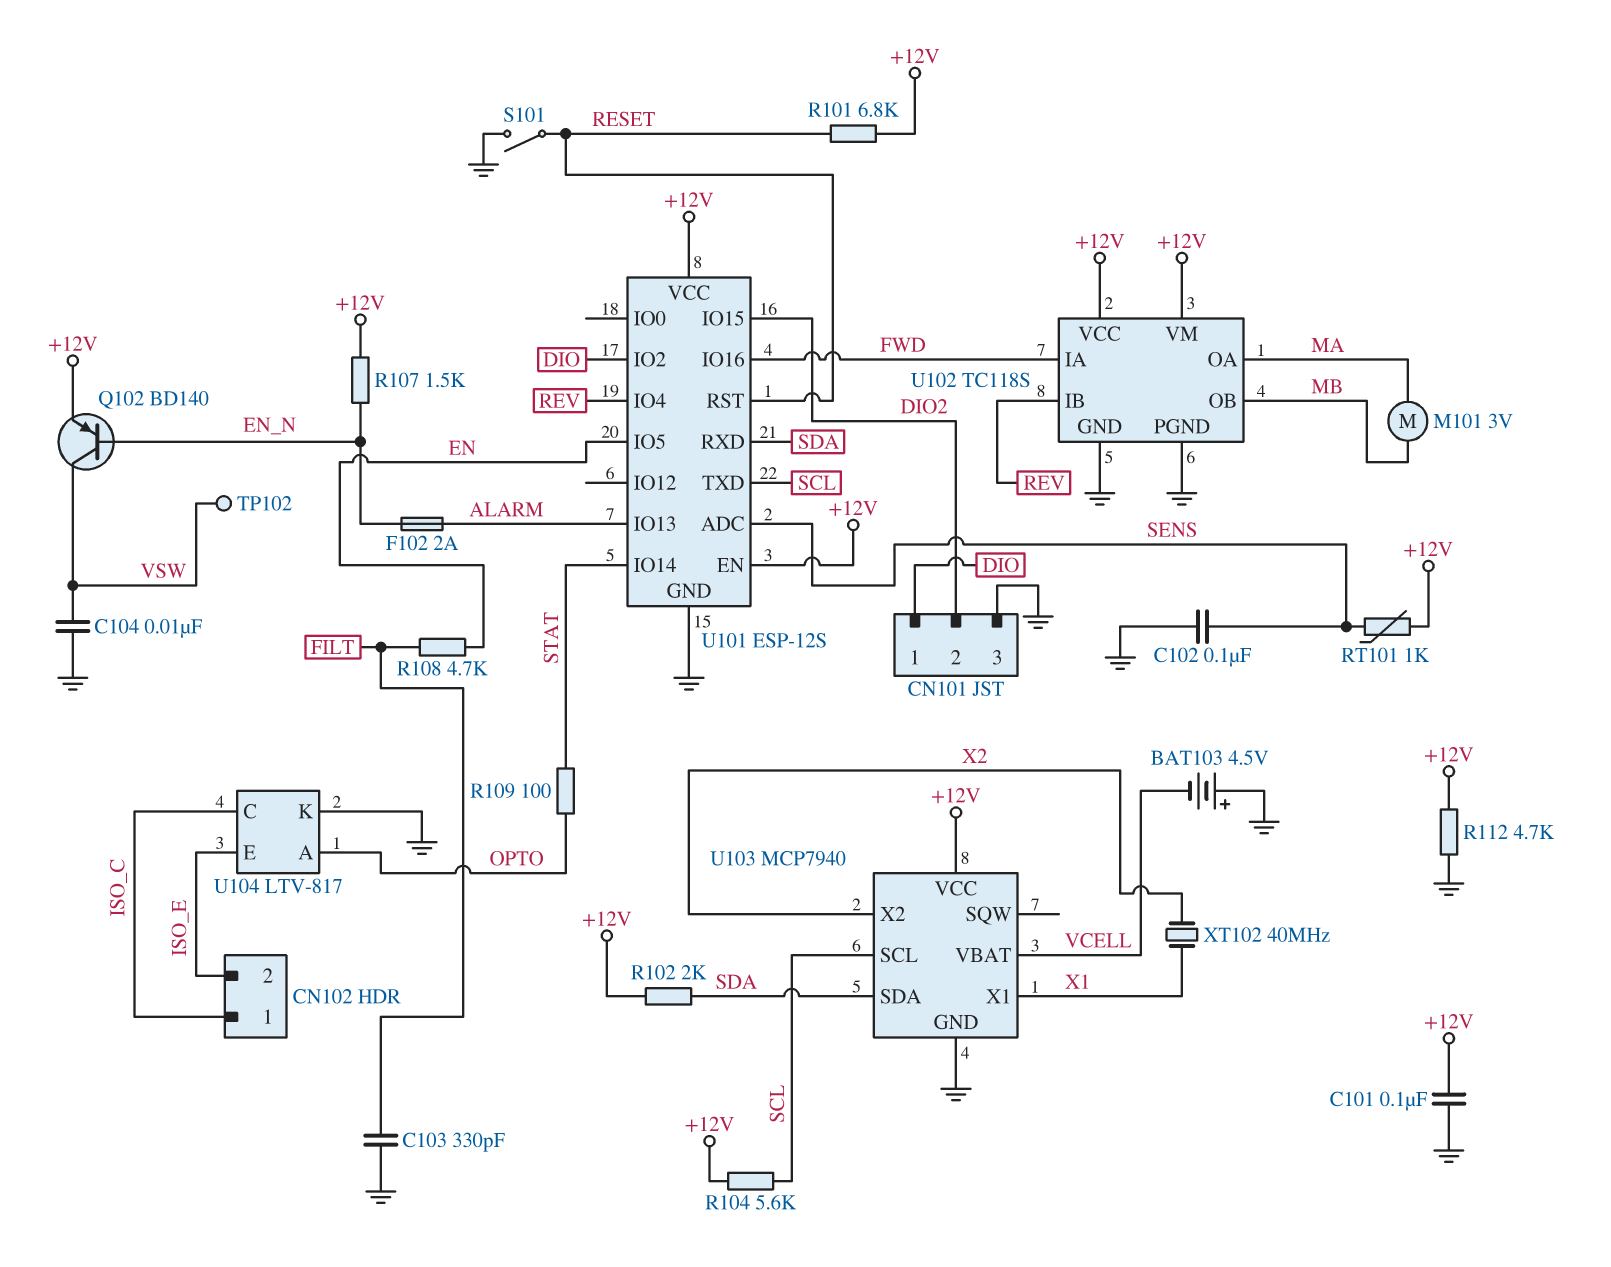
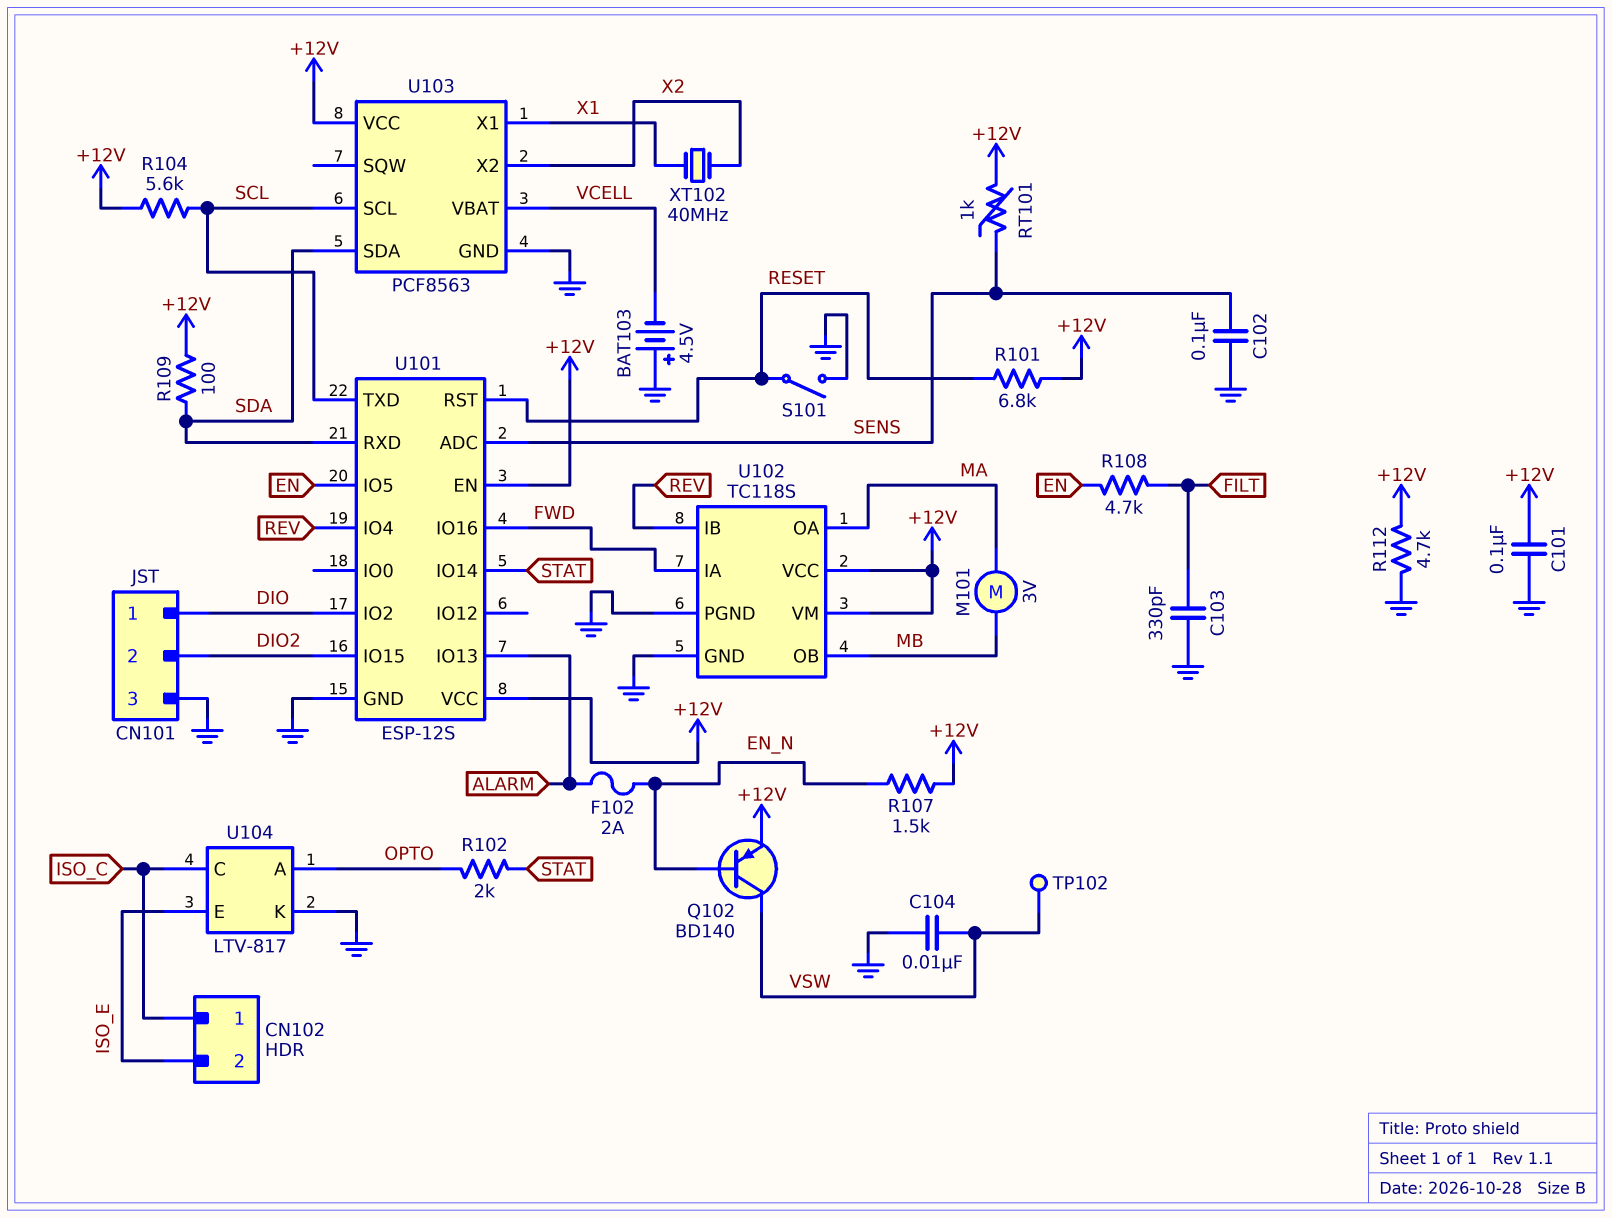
R102: 2k (+12V, SDA) -> 2k (OPTO, STAT)
R109: 100 (OPTO, STAT) -> 100 (+12V, SDA)
U103: MCP7940 -> PCF8563

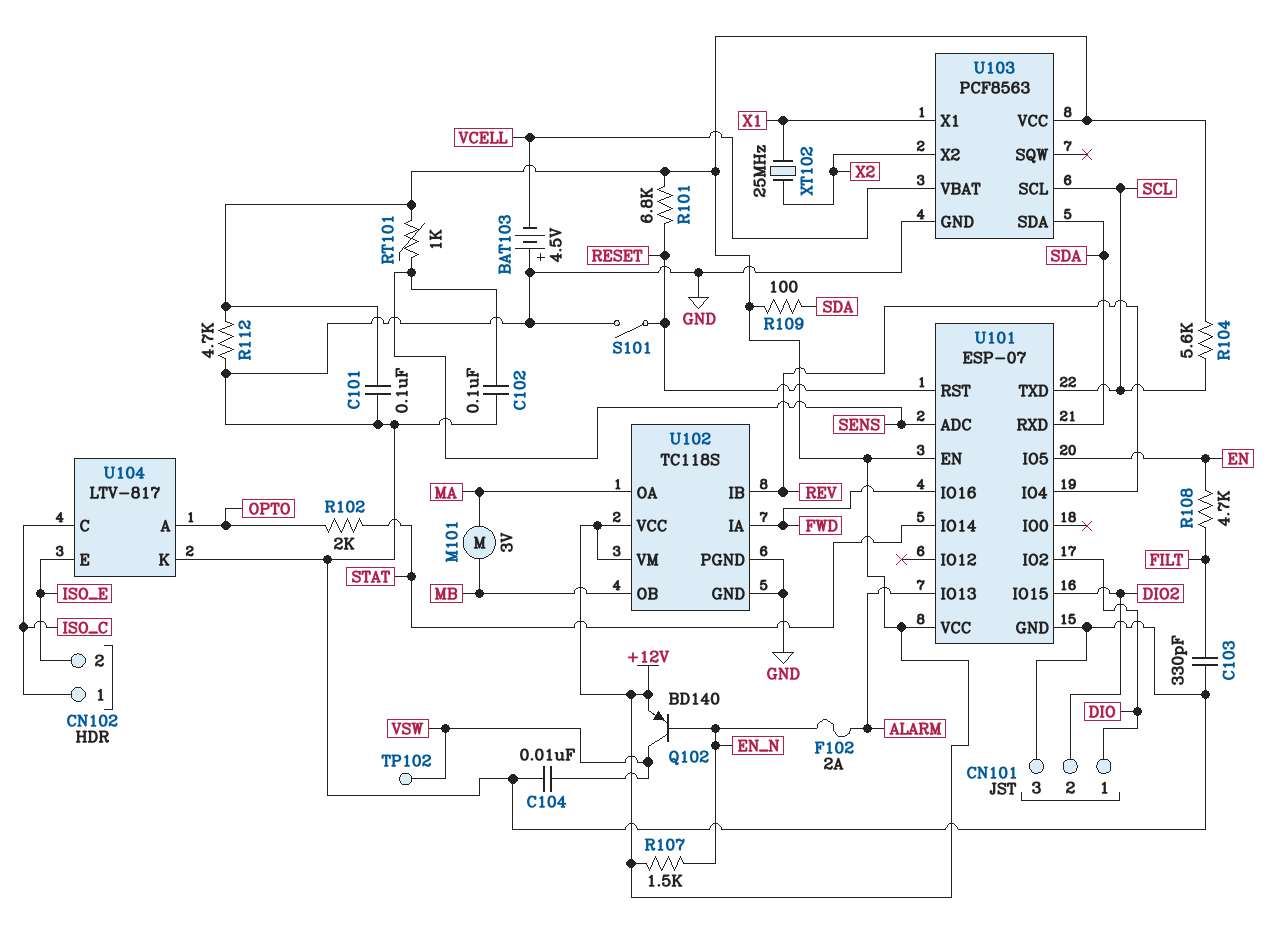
U101: ESP-12S -> ESP-07
XT102: 40MHz (X1, X2) -> 25MHz (X1, X2)

